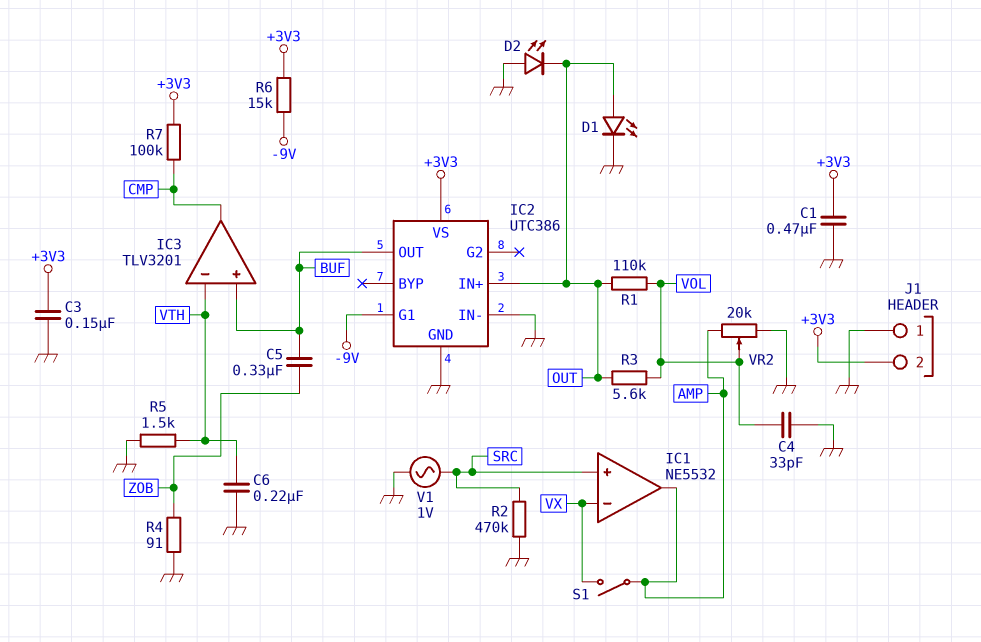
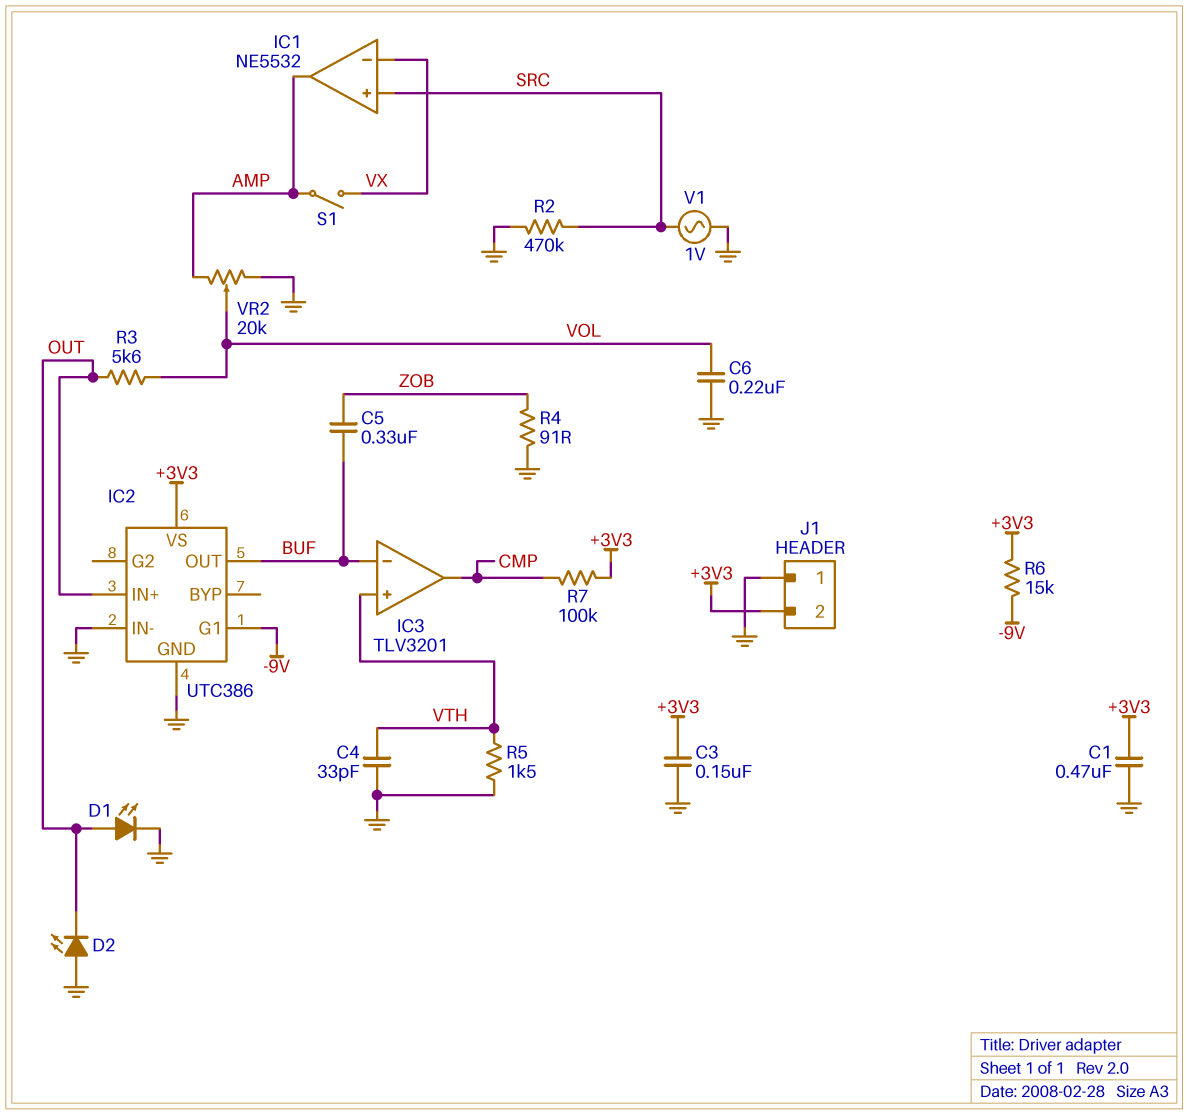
C4: 33pF (GND, VOL) -> 33pF (GND, VTH)
C6: 220nF (GND, VTH) -> 220nF (GND, VOL)
IC3 pin in+: BUF -> VTH
IC3 pin in-: VTH -> BUF
R1: 110k (OUT, VOL) -> none

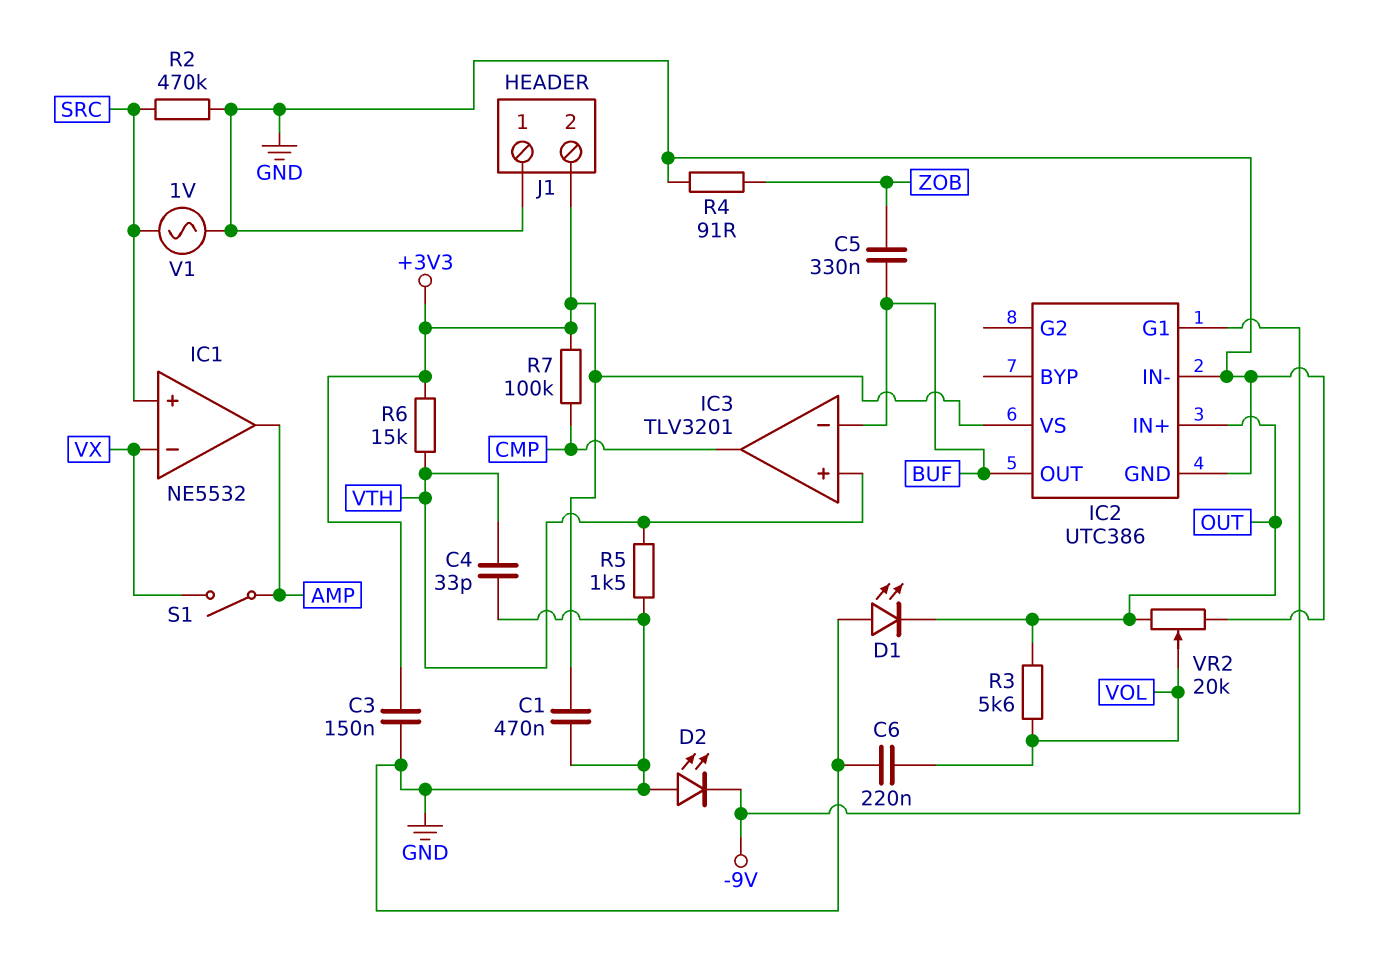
D1: LED (A OUT, K GND) -> LED (A GND, K OUT)
D2: LED (A GND, K OUT) -> LED (A GND, K -9V)
R6: 15k (+3V3, -9V) -> 15k (+3V3, VTH)
VR2: 20k (AMP, GND, wiper VOL) -> 20k (GND, OUT, wiper VOL)

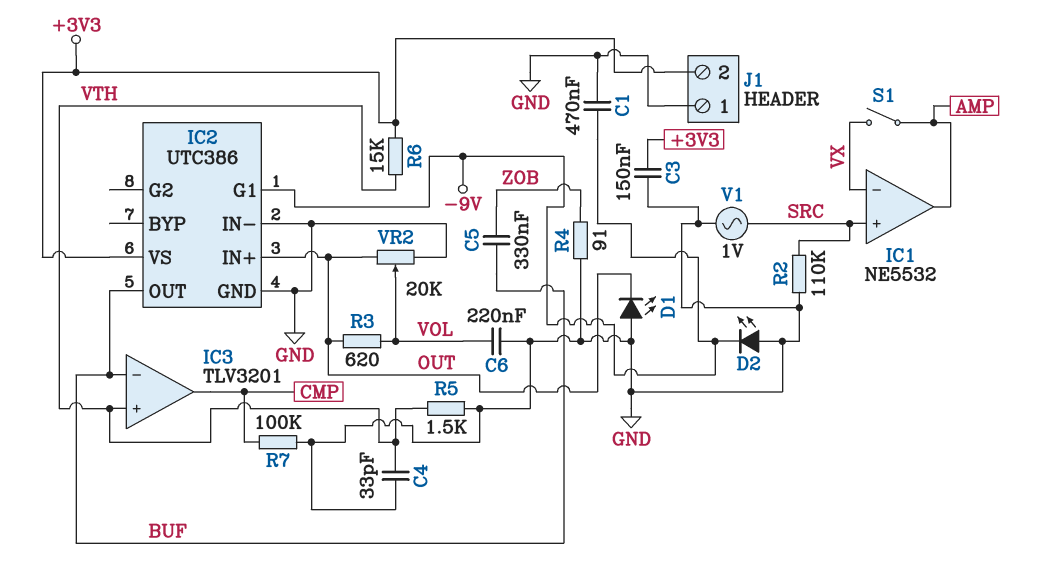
C1: 470nF (+3V3, GND) -> 470nF (-9V, GND)
R2: 470k (GND, SRC) -> 110k (GND, SRC)
R3: 5.6k (OUT, VOL) -> 620 (OUT, VOL)
R7: 100k (+3V3, CMP) -> 100k (CMP, GND)

